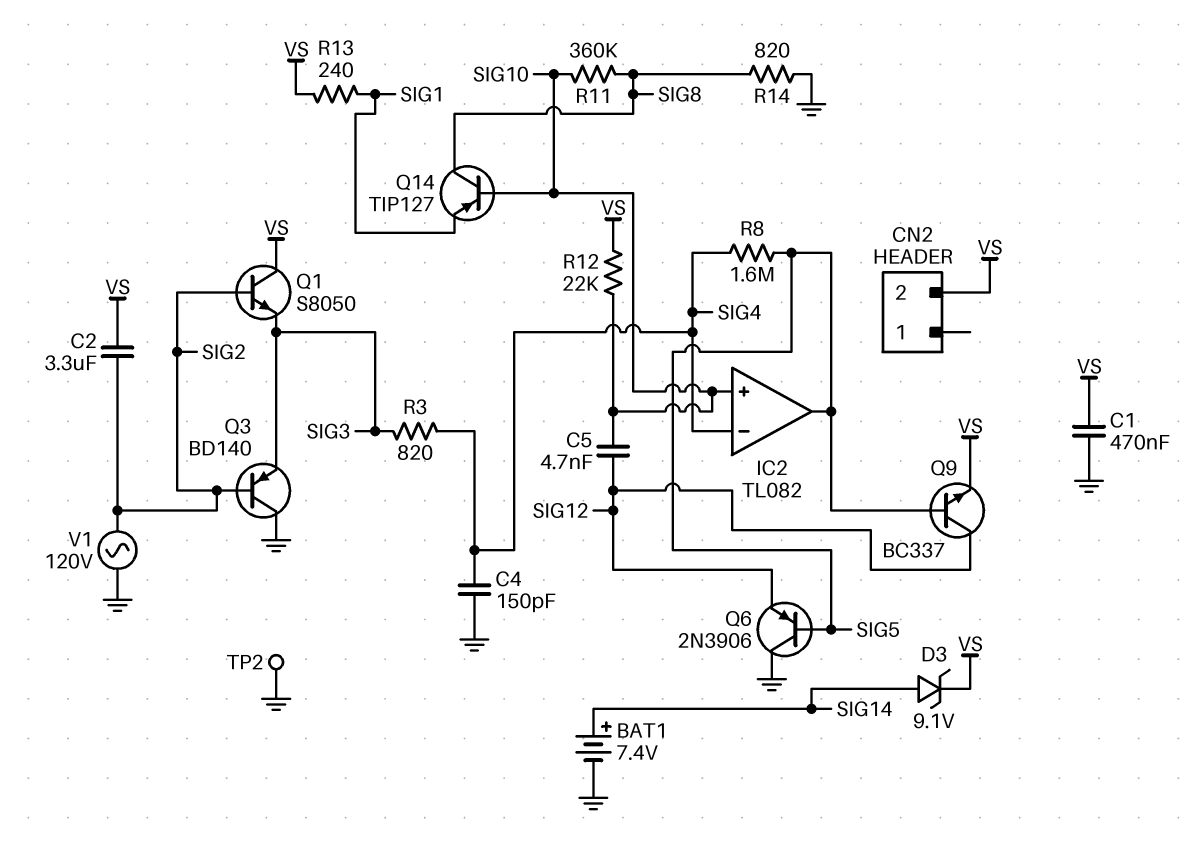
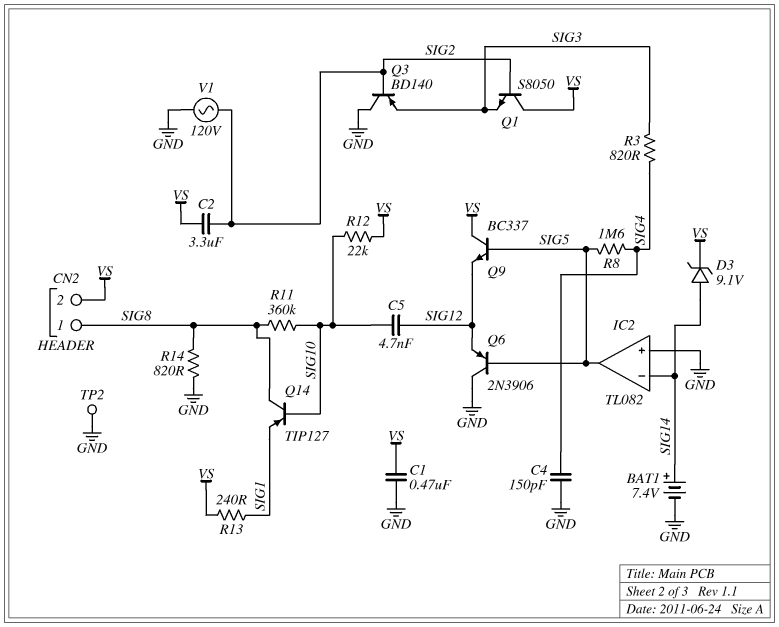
CN2 pin 1: none -> SIG8
IC2 pin in+: SIG10 -> GND
IC2 pin in-: SIG4 -> SIG14
Q9: NPN BC337 (B SIG5, C SIG12, E VS) -> NPN BC337 (B SIG5, C VS, E SIG12)

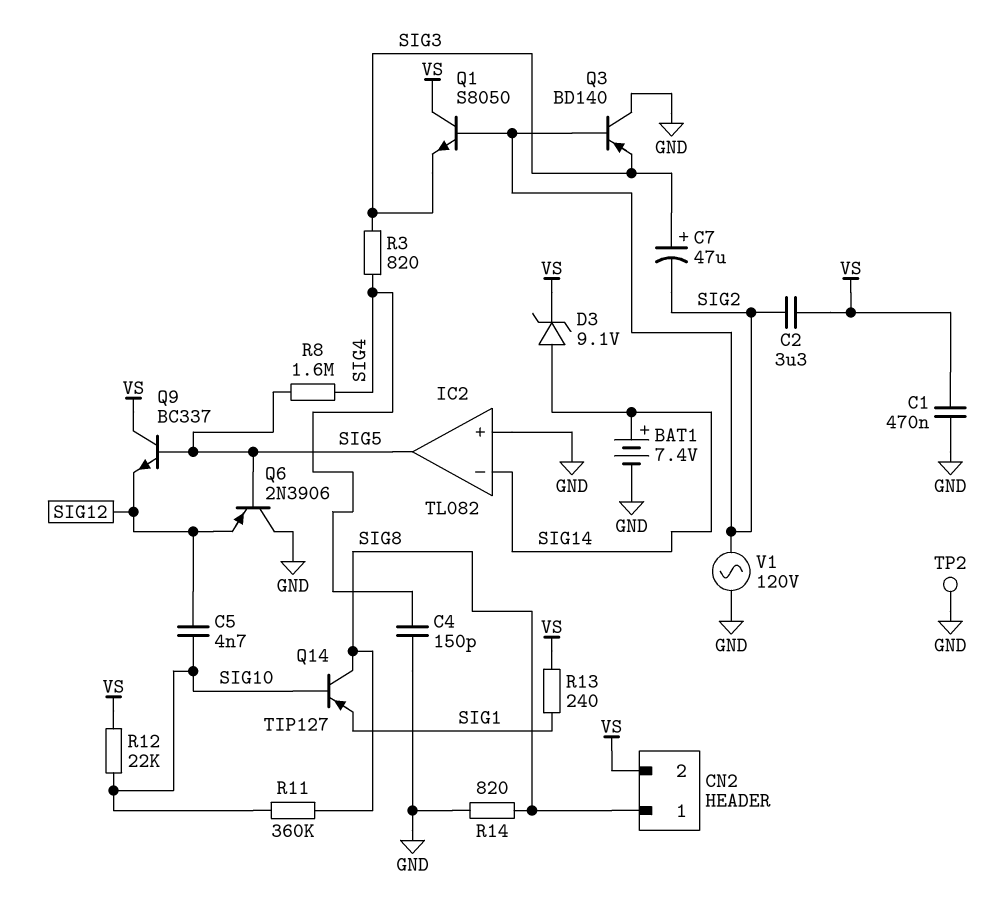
C7: none -> 47uF (plus SIG3, minus SIG2)

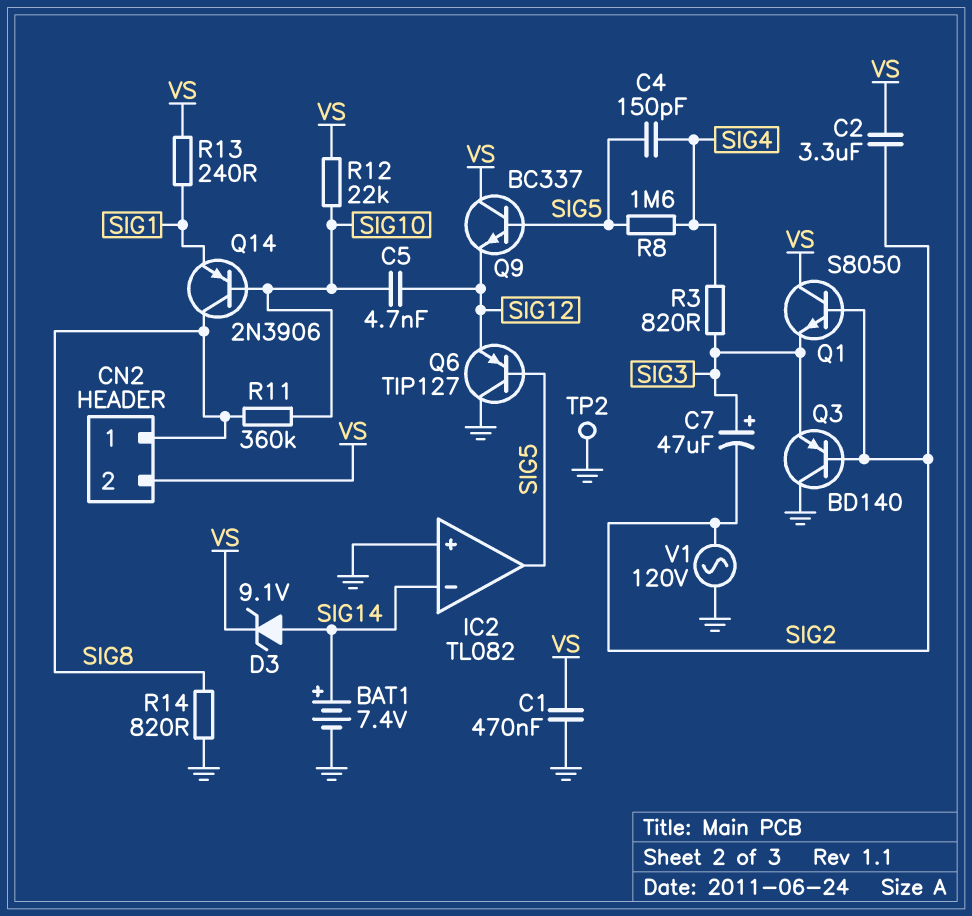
C4: 150pF (GND, SIG4) -> 150pF (SIG4, SIG5)
Q6: PNP 2N3906 (B SIG5, C GND, E SIG12) -> PNP TIP127 (B SIG5, C GND, E SIG12)
Q14: PNP TIP127 (B SIG10, C SIG8, E SIG1) -> PNP 2N3906 (B SIG10, C SIG8, E SIG1)

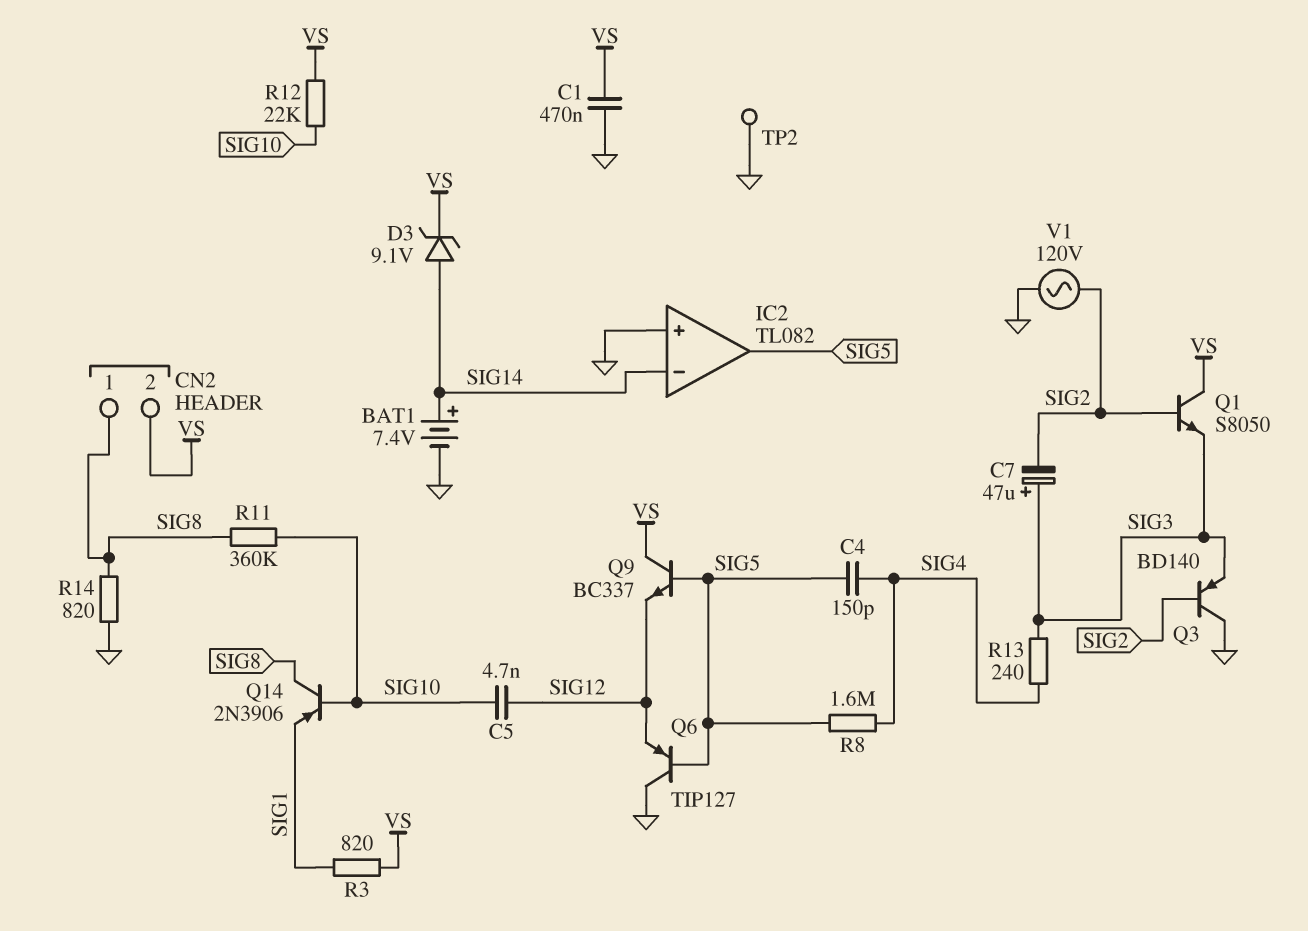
C2: 3.3uF (SIG2, VS) -> none
R3: 820 (SIG3, SIG4) -> 820 (SIG1, VS)
R13: 240 (SIG1, VS) -> 240 (SIG3, SIG4)

